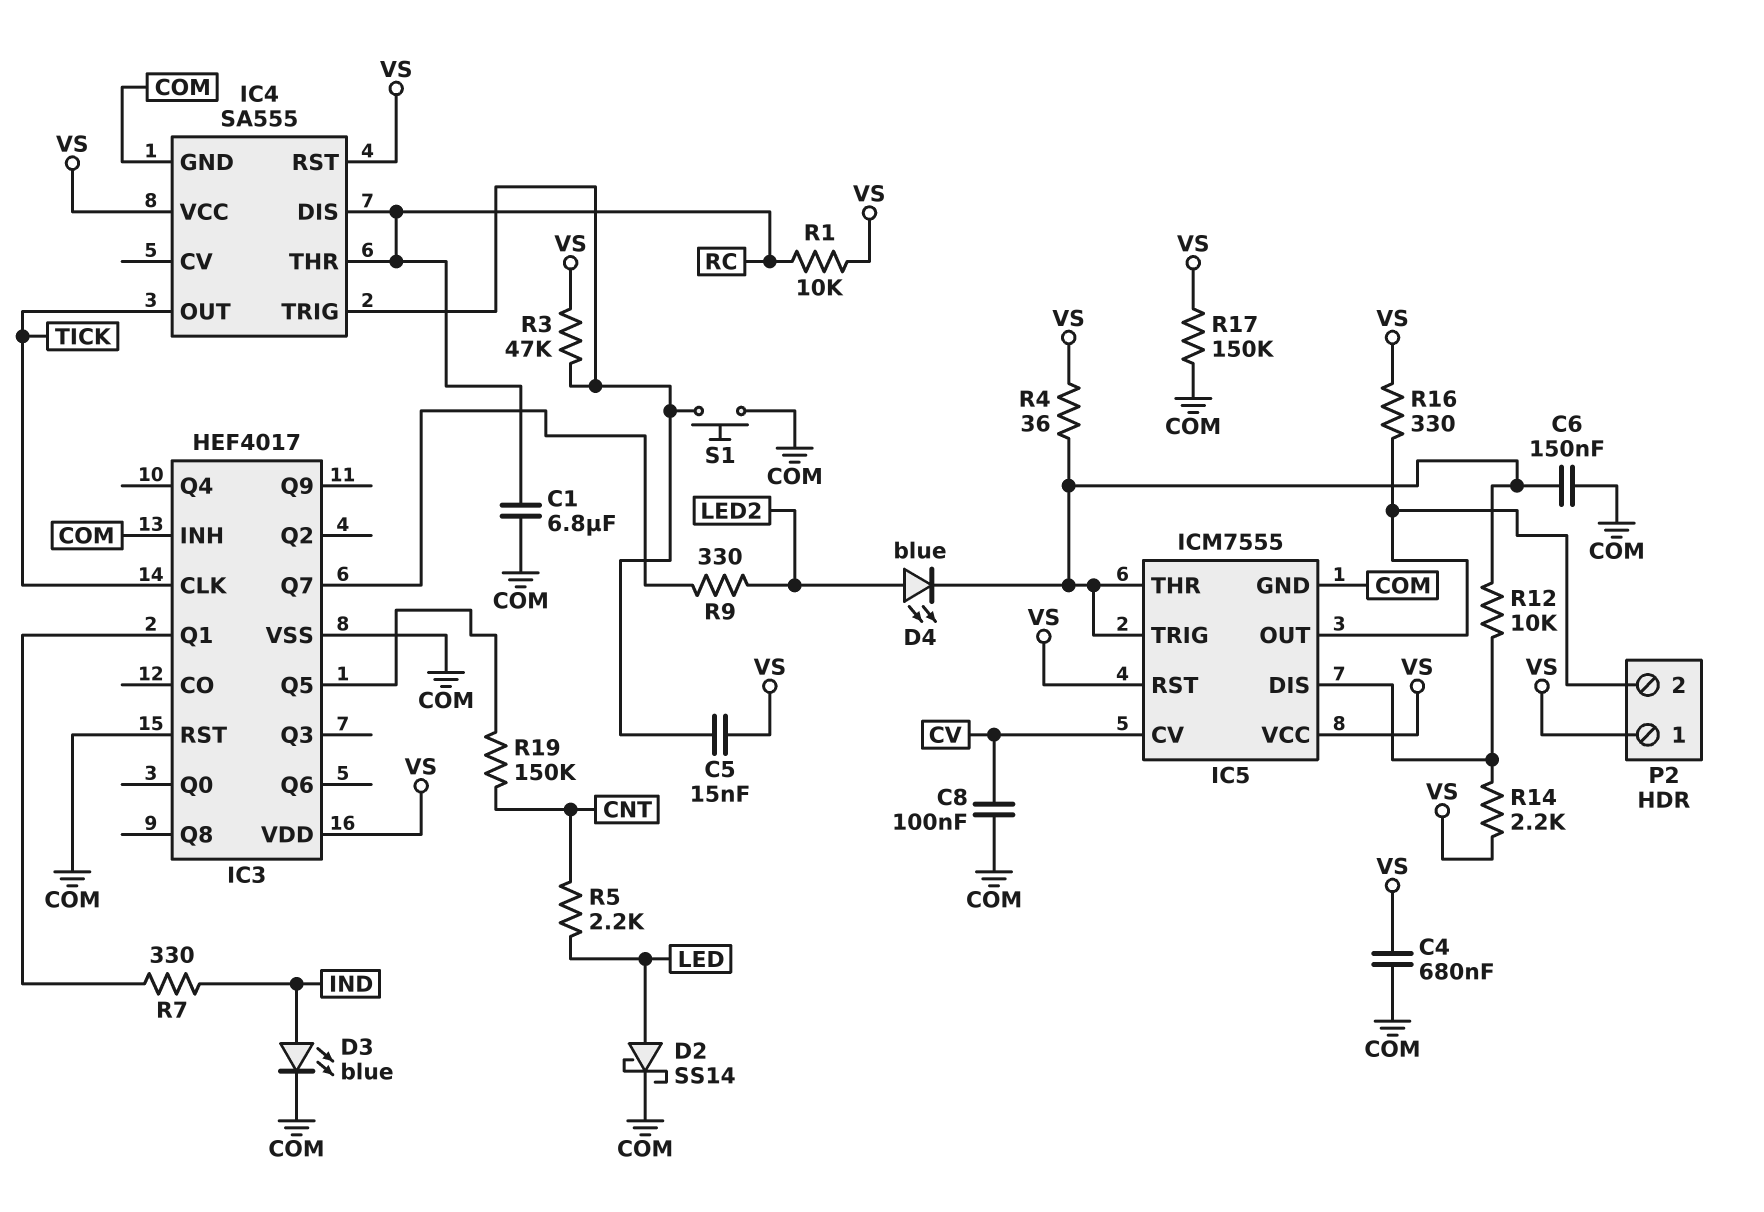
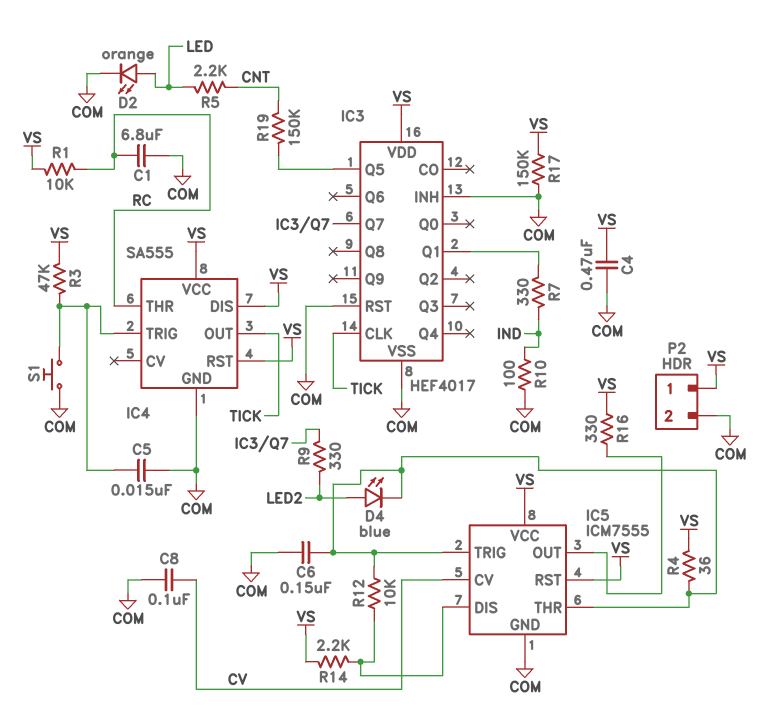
C4: 680nF (COM, VS) -> 470nF (COM, VS)
C5: 15nF (IC4/TRIG, VS) -> 15nF (COM, IC4/TRIG)
D2: schottky SS14 (A LED, K COM) -> LED orange (A LED, K COM)
D3: LED blue (A IND, K COM) -> none
IC4 pin DIS: RC -> VS
P2 pin 2: IC5/OUT -> COM
R10: none -> 100 (COM, IND)

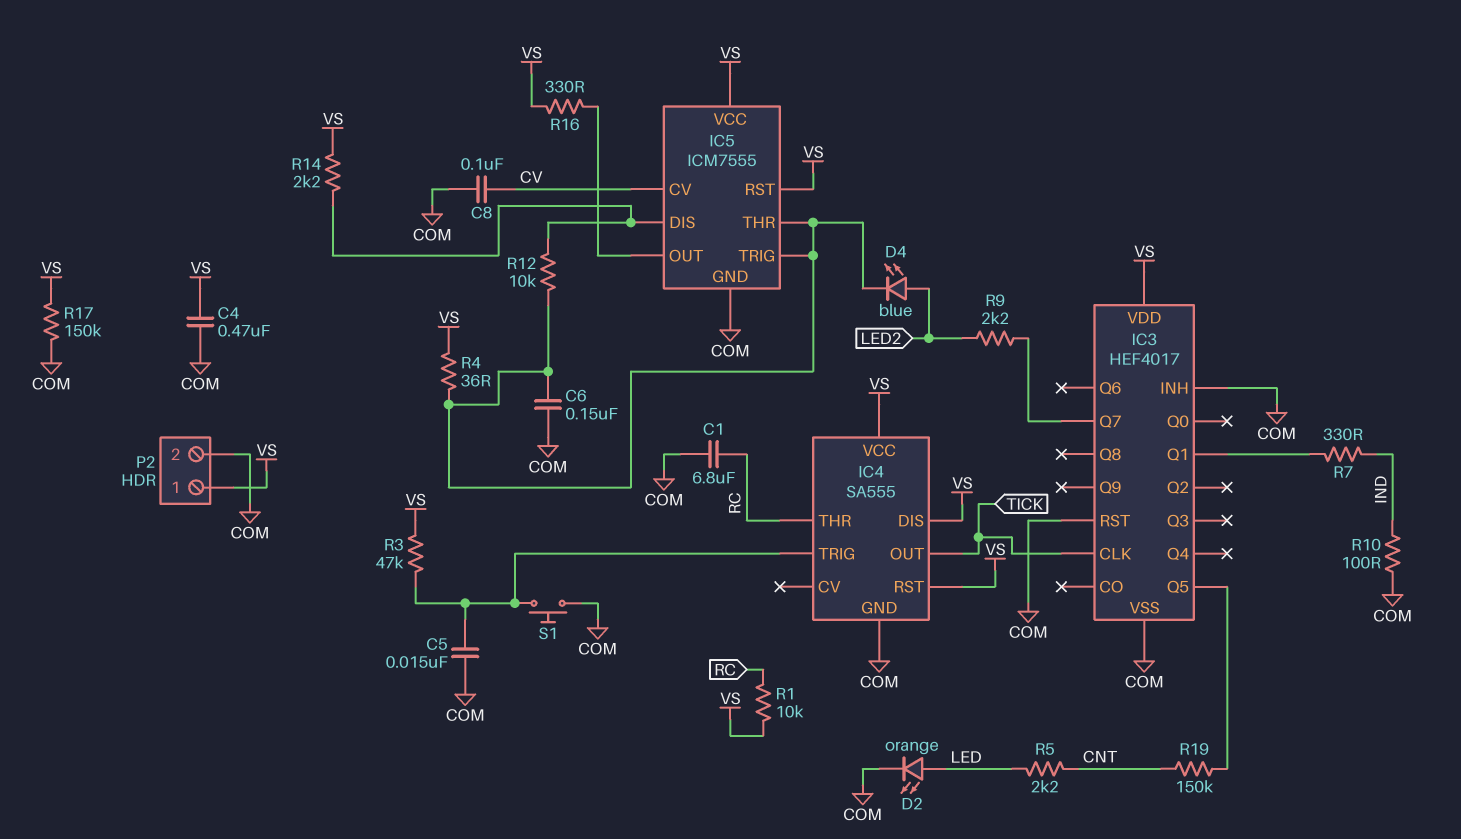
R9: 330 (IC3/Q7, LED2) -> 2.2k (IC3/Q7, LED2)

